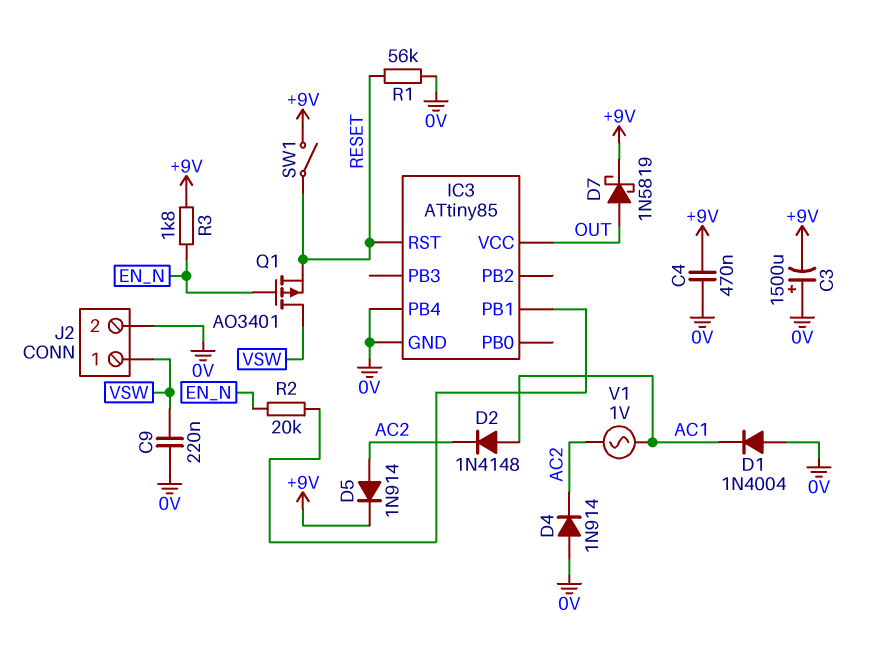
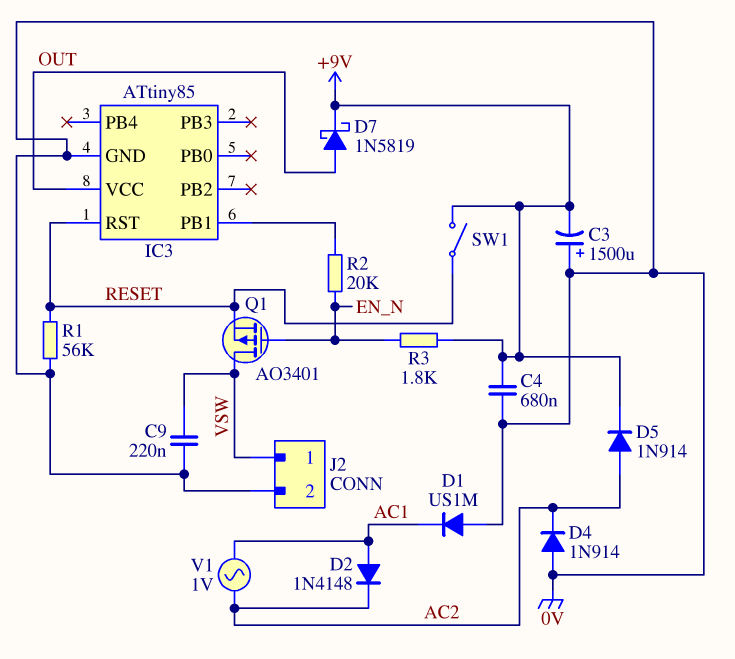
C4: 470nF (+9V, 0V) -> 680nF (+9V, 0V)
D1: diode 1N4004 (A 0V, K AC1) -> diode US1M (A 0V, K AC1)
IC3 pin PB4: 0V -> none

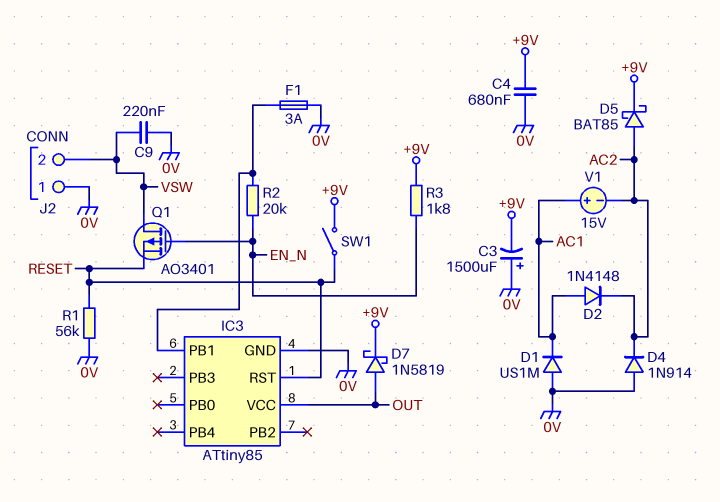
D5: diode 1N914 (A AC2, K +9V) -> schottky BAT85 (A AC2, K +9V)
F1: none -> 3A (0V, IC3/PB1)
J2 pin 1: VSW -> 0V
J2 pin 2: 0V -> VSW
V1: AC 1V (AC1, AC2) -> 15V (plus AC1, minus AC2)

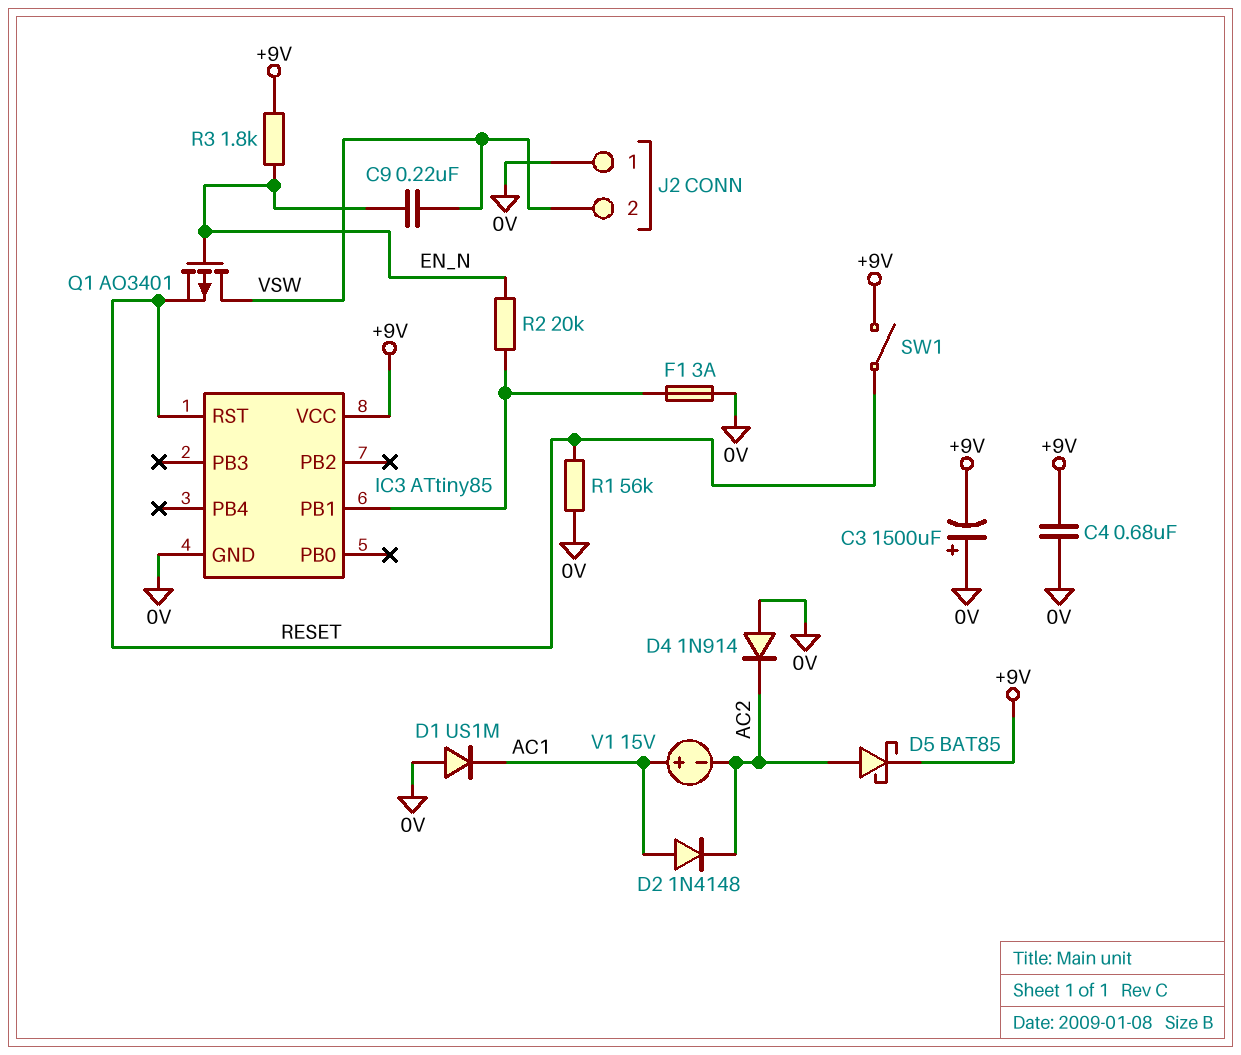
C9: 220nF (0V, VSW) -> 220nF (EN_N, VSW)
D7: schottky 1N5819 (A OUT, K +9V) -> none
IC3 pin VCC: OUT -> +9V

